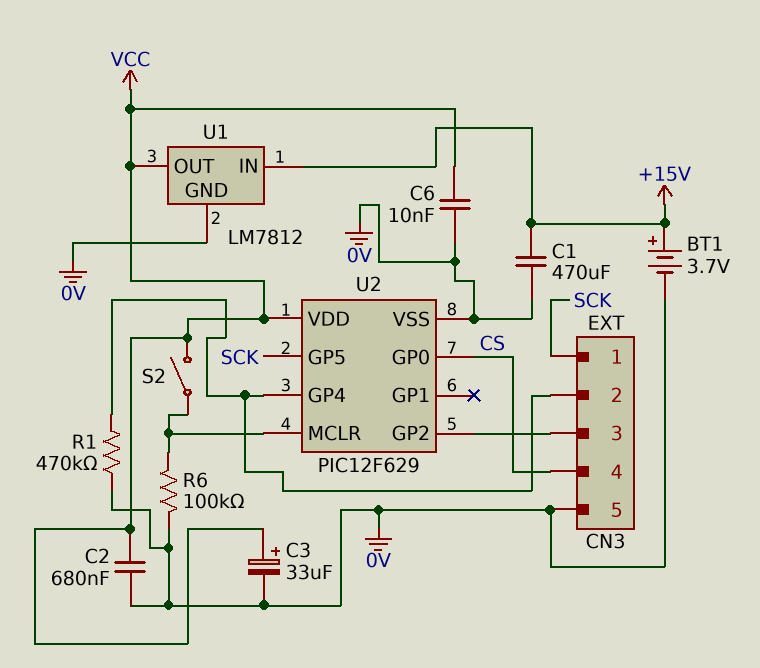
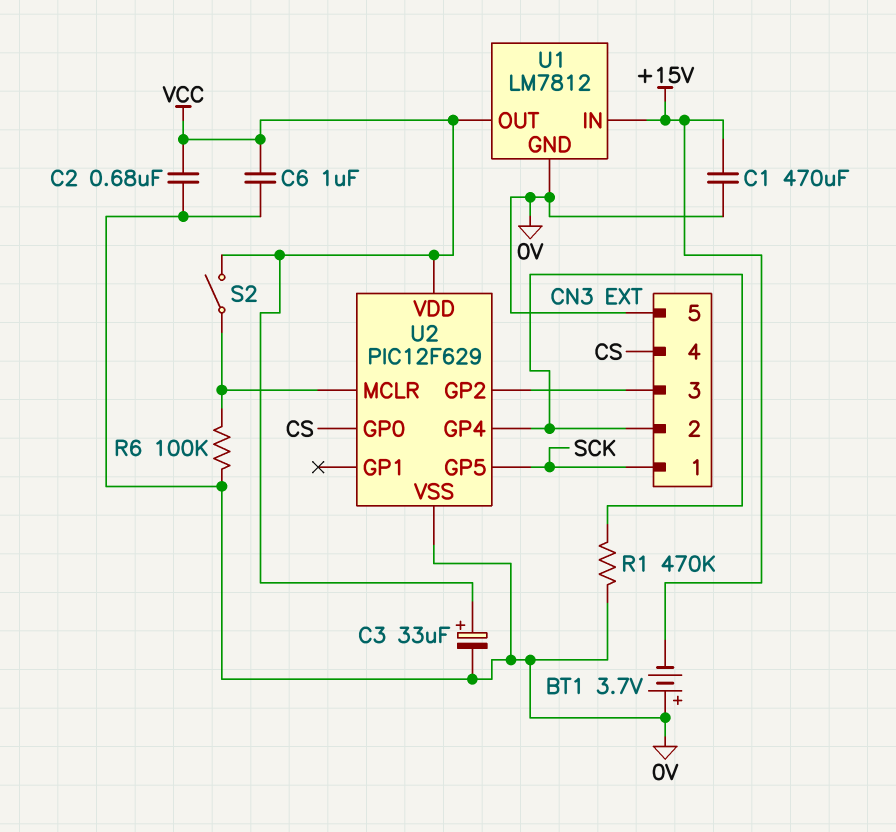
BT1: 3.7V (plus +15V, minus 0V) -> 3.7V (plus 0V, minus +15V)
C6: 10nF (0V, VCC) -> 1uF (0V, VCC)

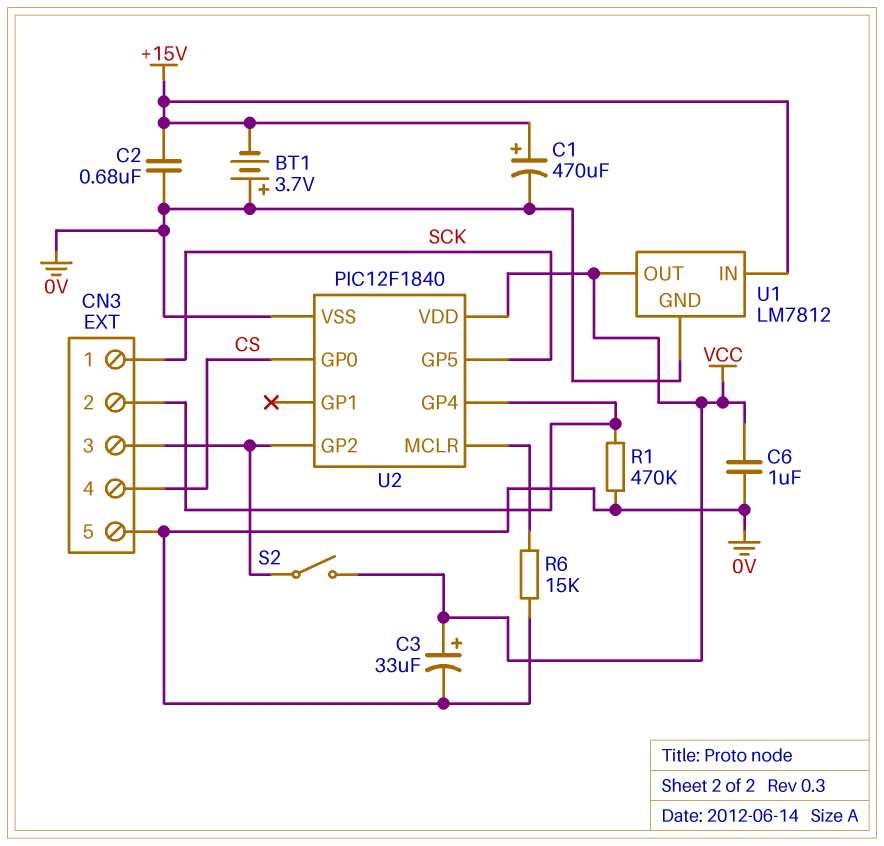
C1: 470uF (+15V, 0V) -> 470uF (plus +15V, minus 0V)
C2: 680nF (0V, VCC) -> 680nF (+15V, 0V)
R6: 100k (0V, U2/MCLR) -> 15k (0V, U2/MCLR)
S2: switch (U2/MCLR, VCC) -> switch (CN3/3, VCC)
U2: PIC12F629 -> PIC12F1840

